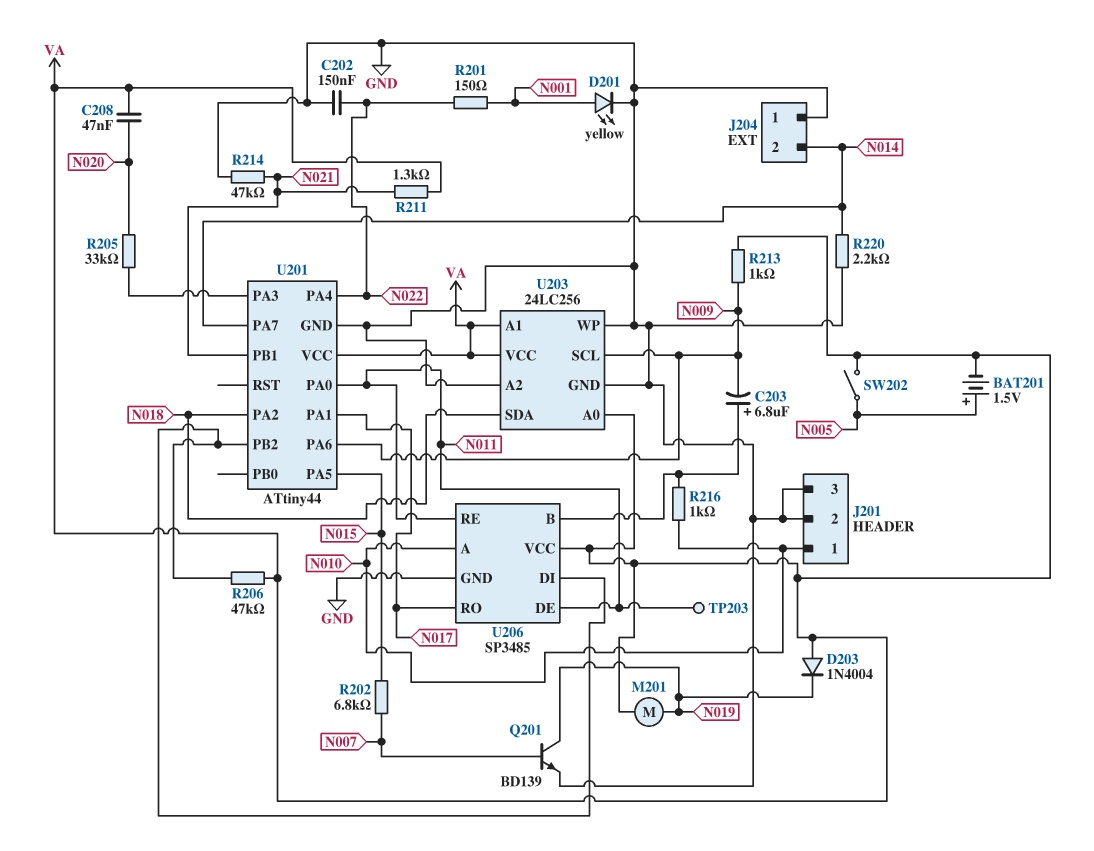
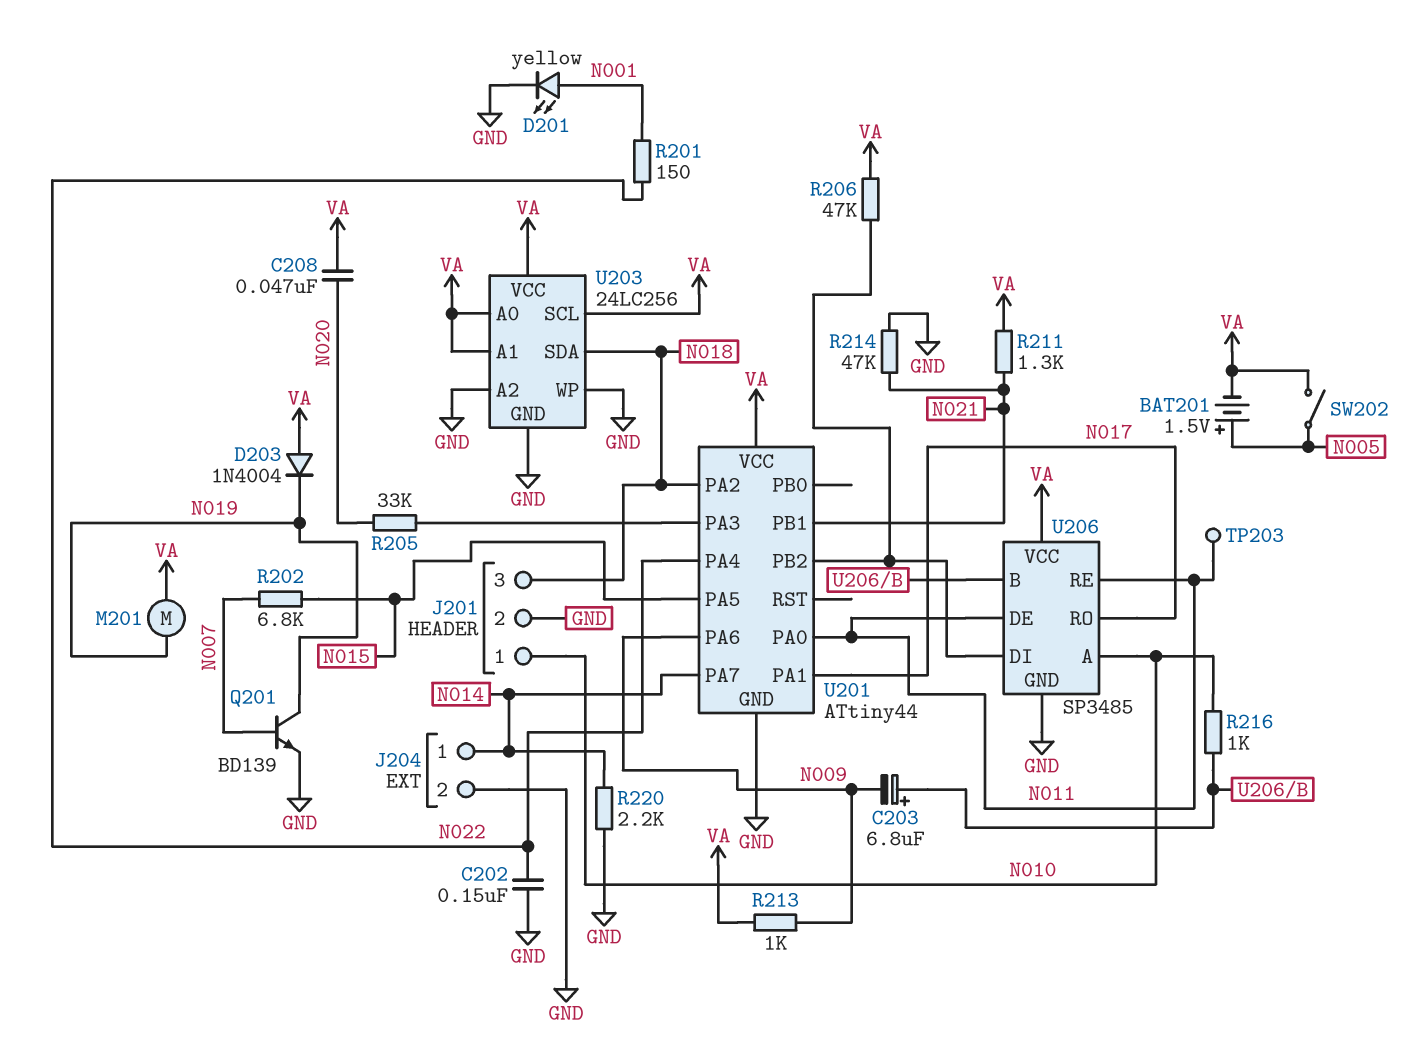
J201 pin 3: GND -> N018
J204 pin 1: GND -> N014
J204 pin 2: N014 -> GND
U203 pin SCL: N009 -> VA

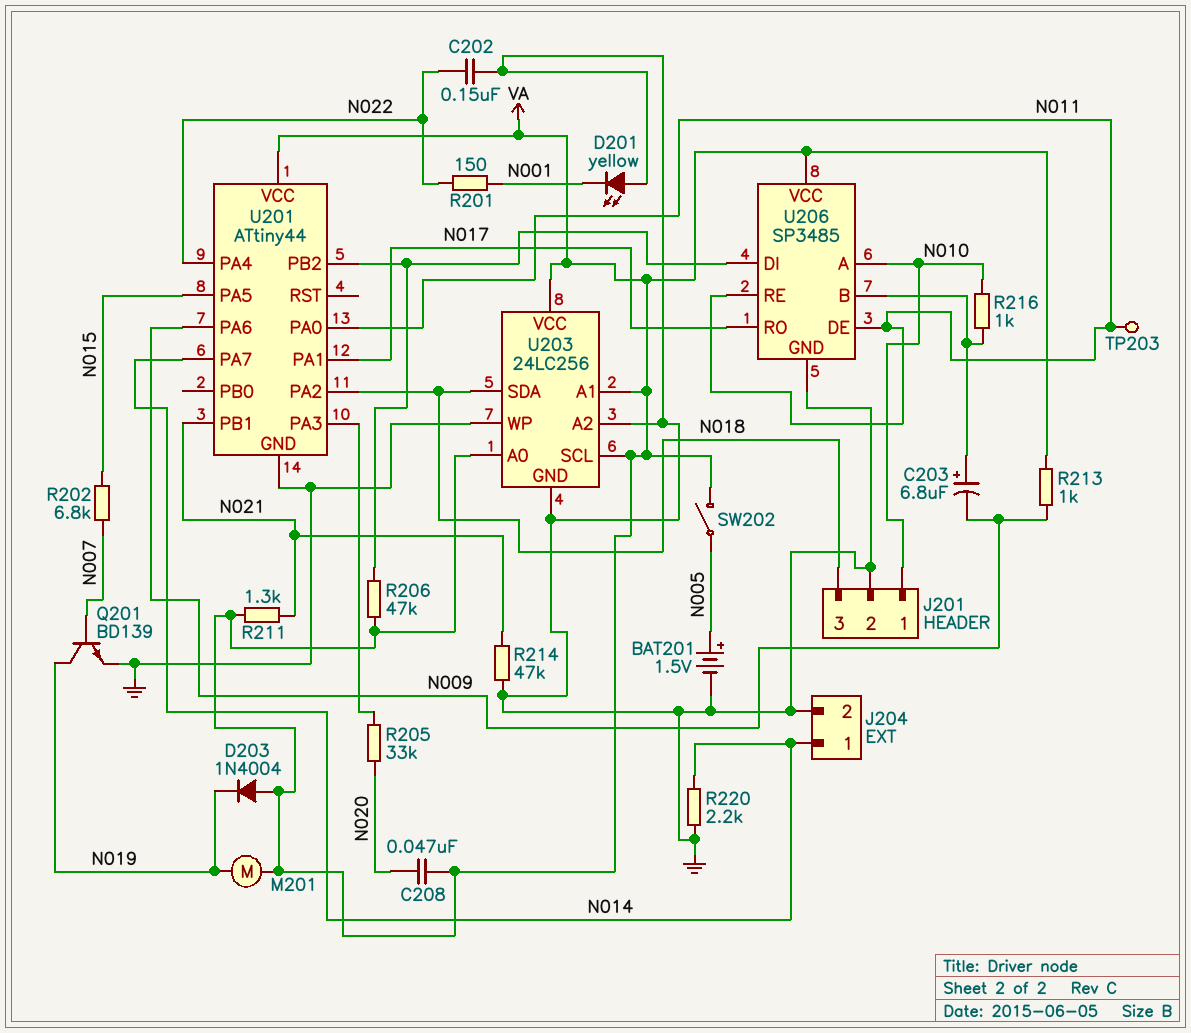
BAT201: 1.5V (plus N005, minus VA) -> 1.5V (plus N005, minus GND)
D201: LED yellow (A N001, K GND) -> LED yellow (A GND, K N001)

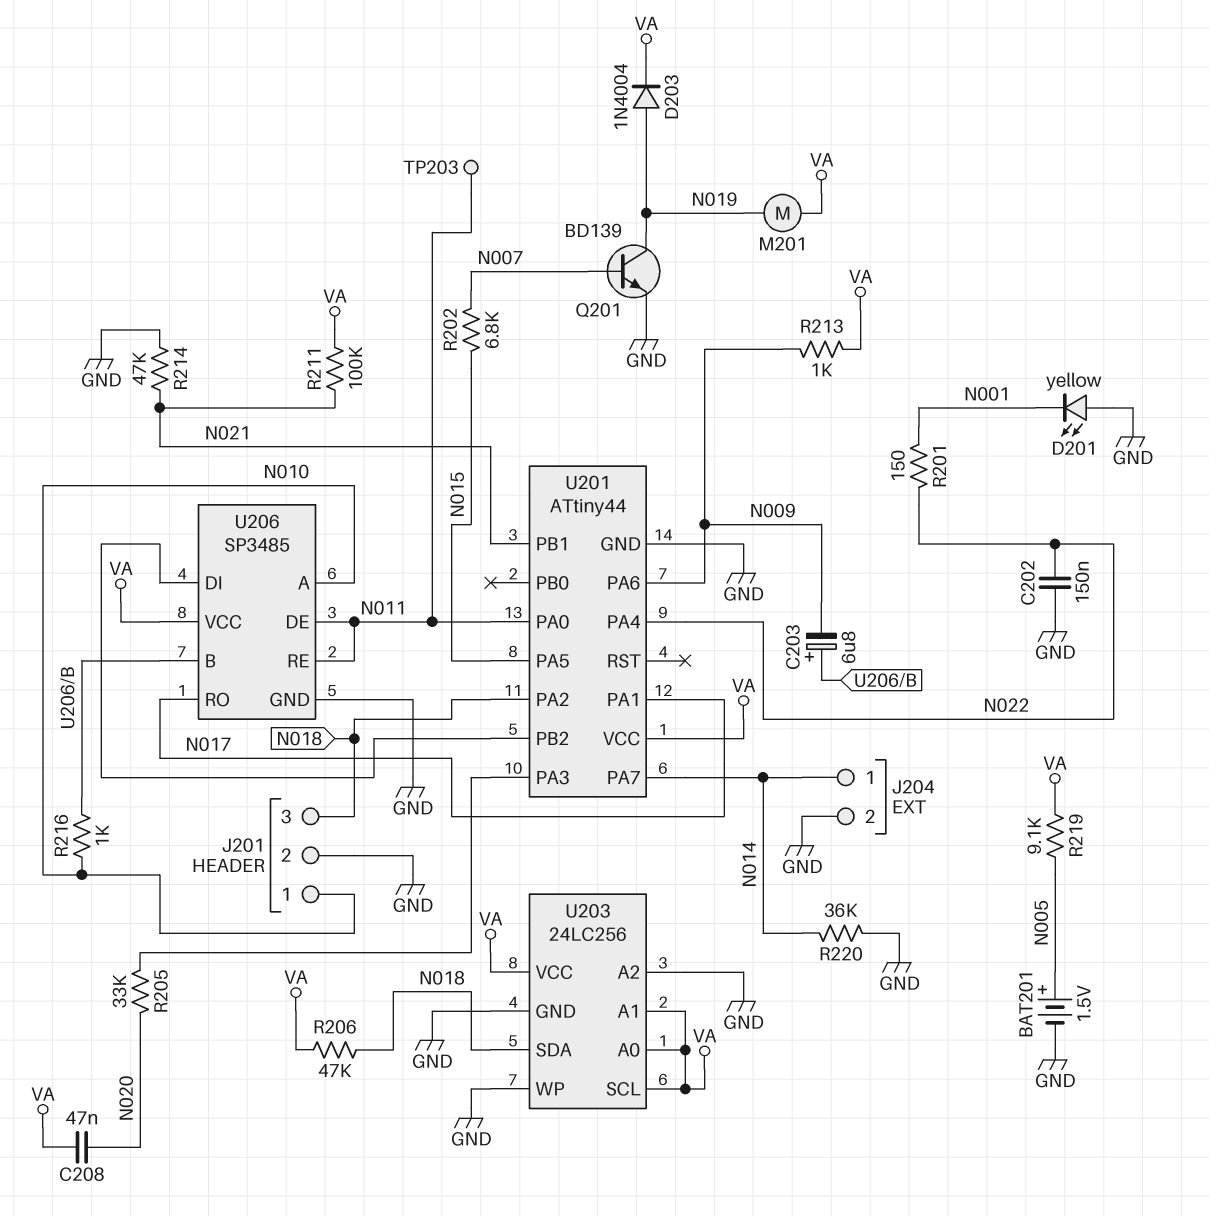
D203: diode 1N4004 (A VA, K N019) -> diode 1N4004 (A N019, K VA)
R206: 47k (U201/PB2, VA) -> 47k (N018, VA)
R211: 1.3k (N021, VA) -> 100k (N021, VA)
R219: none -> 9.1k (N005, VA)
R220: 2.2k (GND, N014) -> 36k (GND, N014)
SW202: switch (N005, VA) -> none

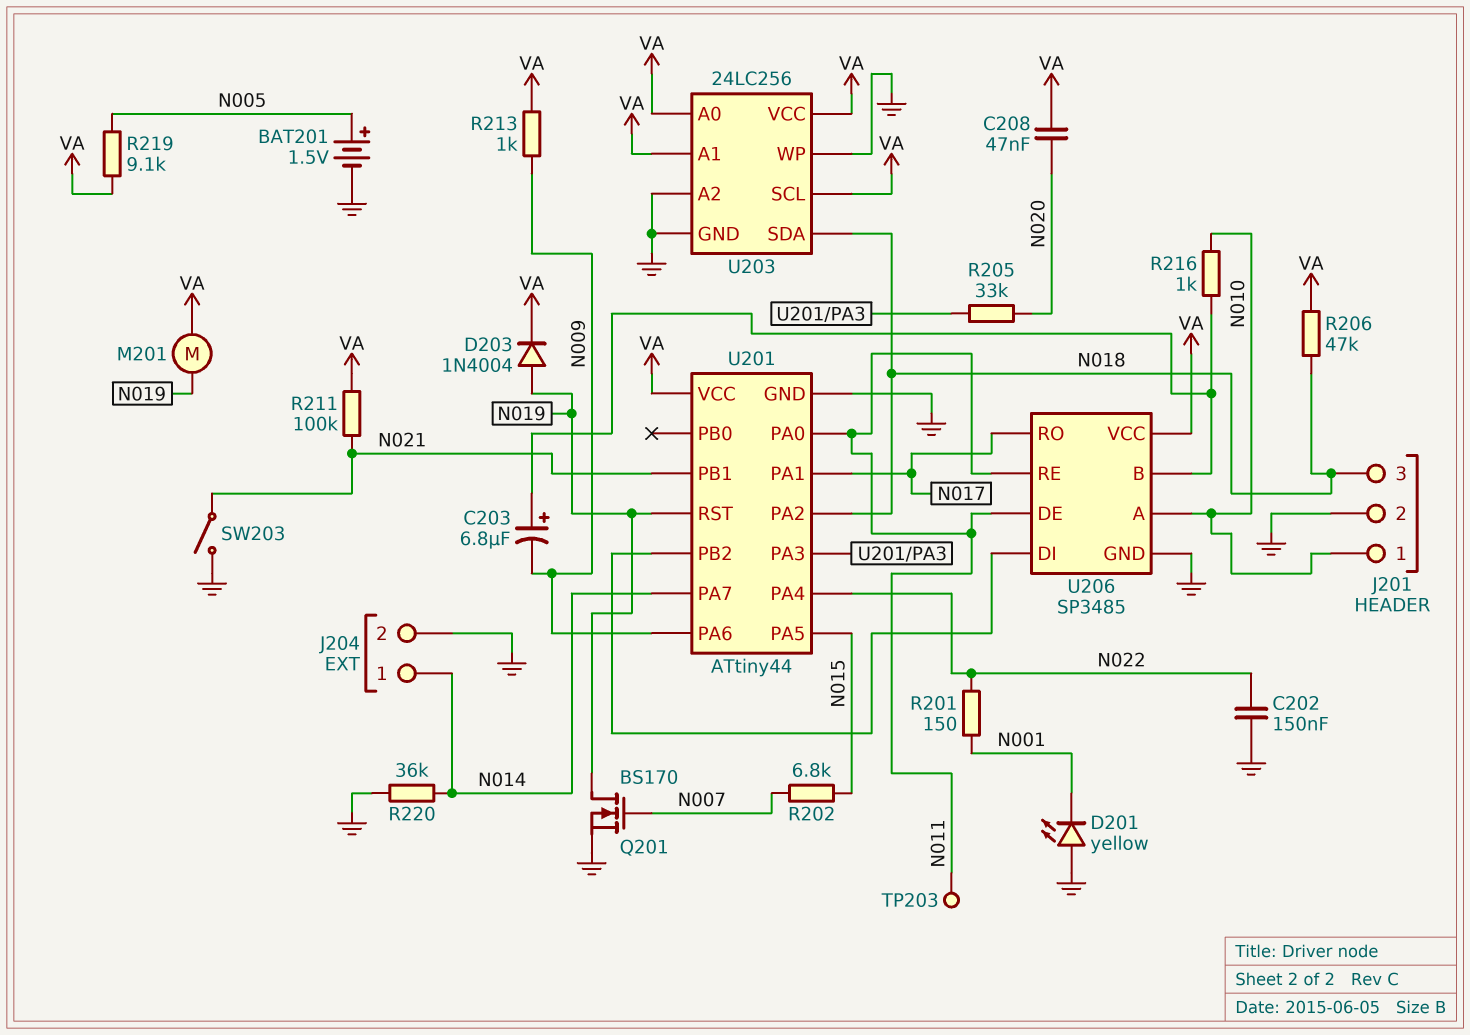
Q201: NPN BD139 (B N007, C N019, E GND) -> NMOS BS170 (G N007, D N019, S GND)
R214: 47k (GND, N021) -> none
SW203: none -> switch (GND, N021)
U201 pin RST: none -> N019

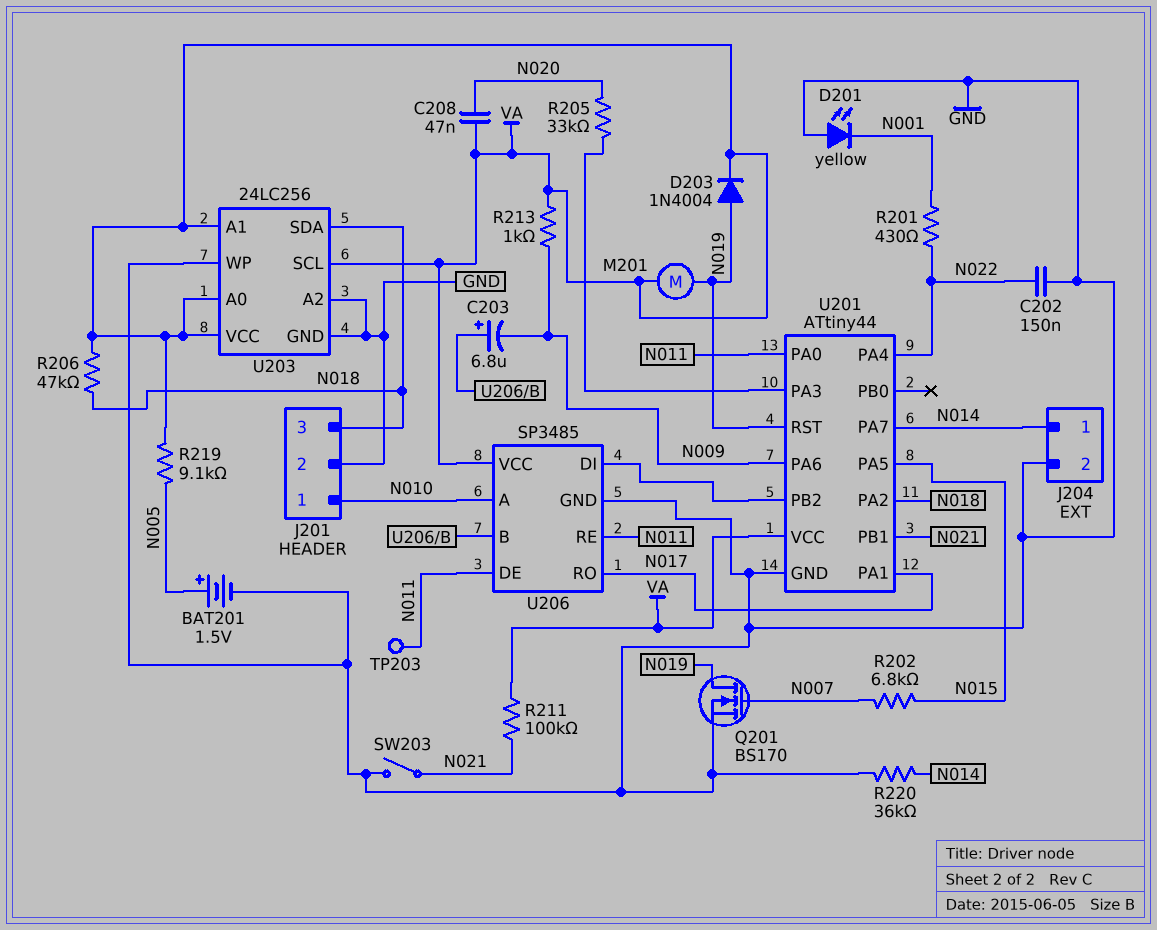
R201: 150 (N001, N022) -> 430 (N001, N022)
R216: 1k (N010, U206/B) -> none

